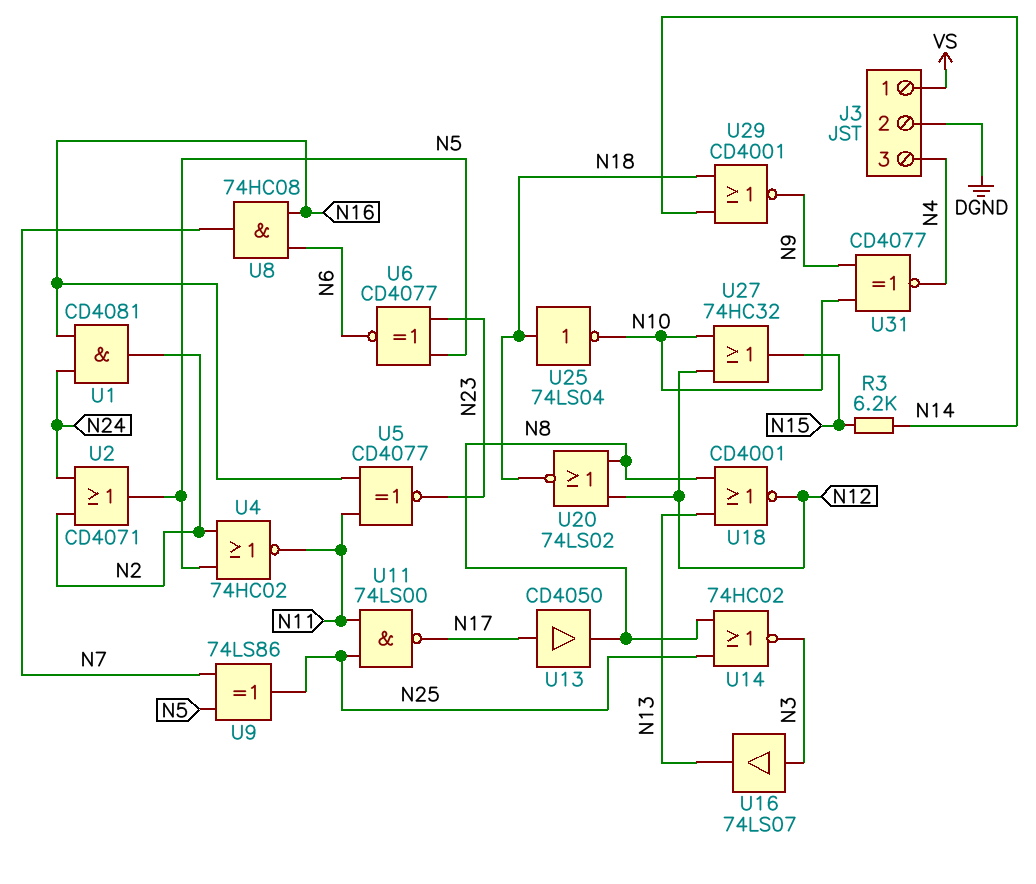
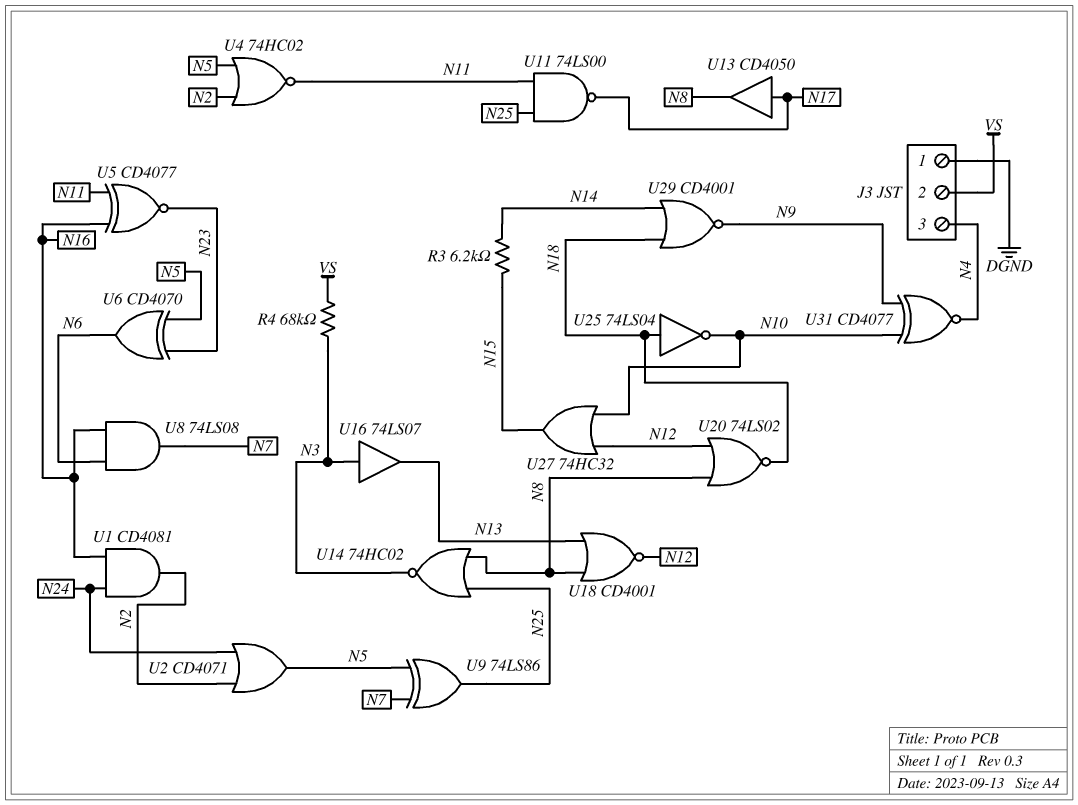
J3 pin 1: VS -> DGND
J3 pin 2: DGND -> VS
R4: none -> 68k (N3, VS)
U6: XNOR CD4077 (in N5, in N23, out N6) -> XOR CD4070 (in N5, in N23, out N6)
U8: AND 74HC08 (in N6, in N16, out N7) -> AND 74LS08 (in N6, in N16, out N7)

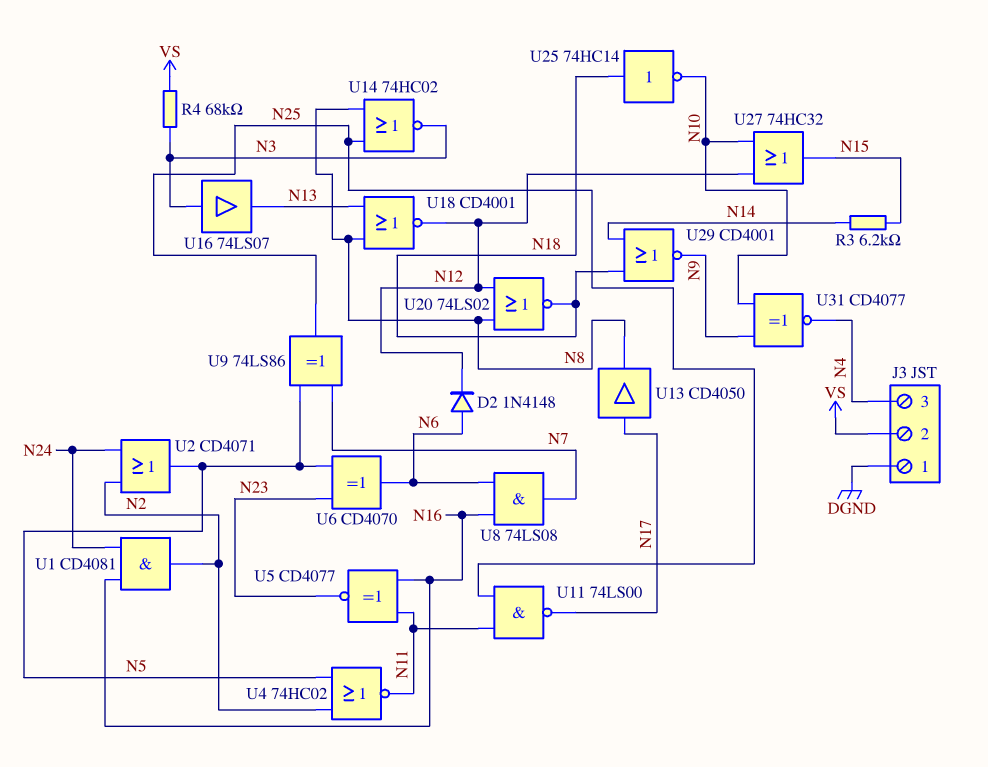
D2: none -> diode 1N4148 (A N6, K N12)
U25: NOT 74LS04 (in N18, out N10) -> NOT 74HC14 (in N18, out N10)

